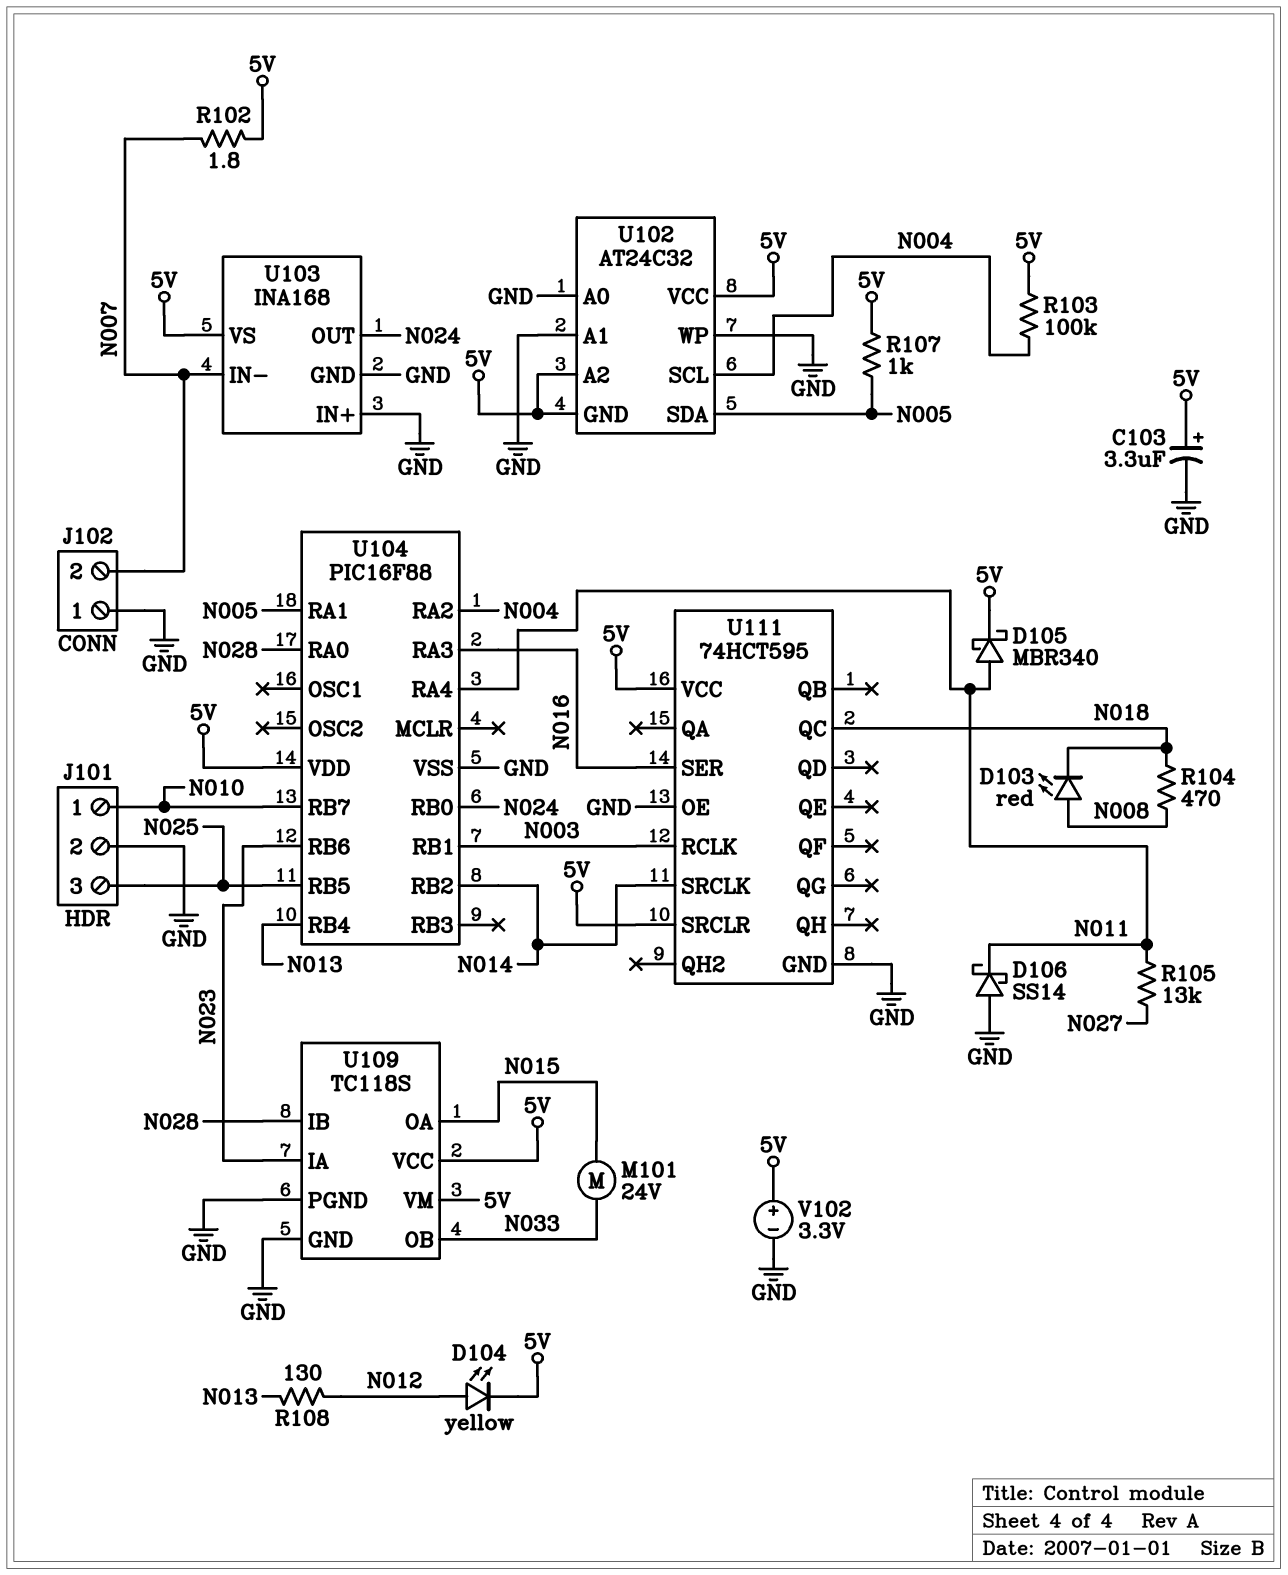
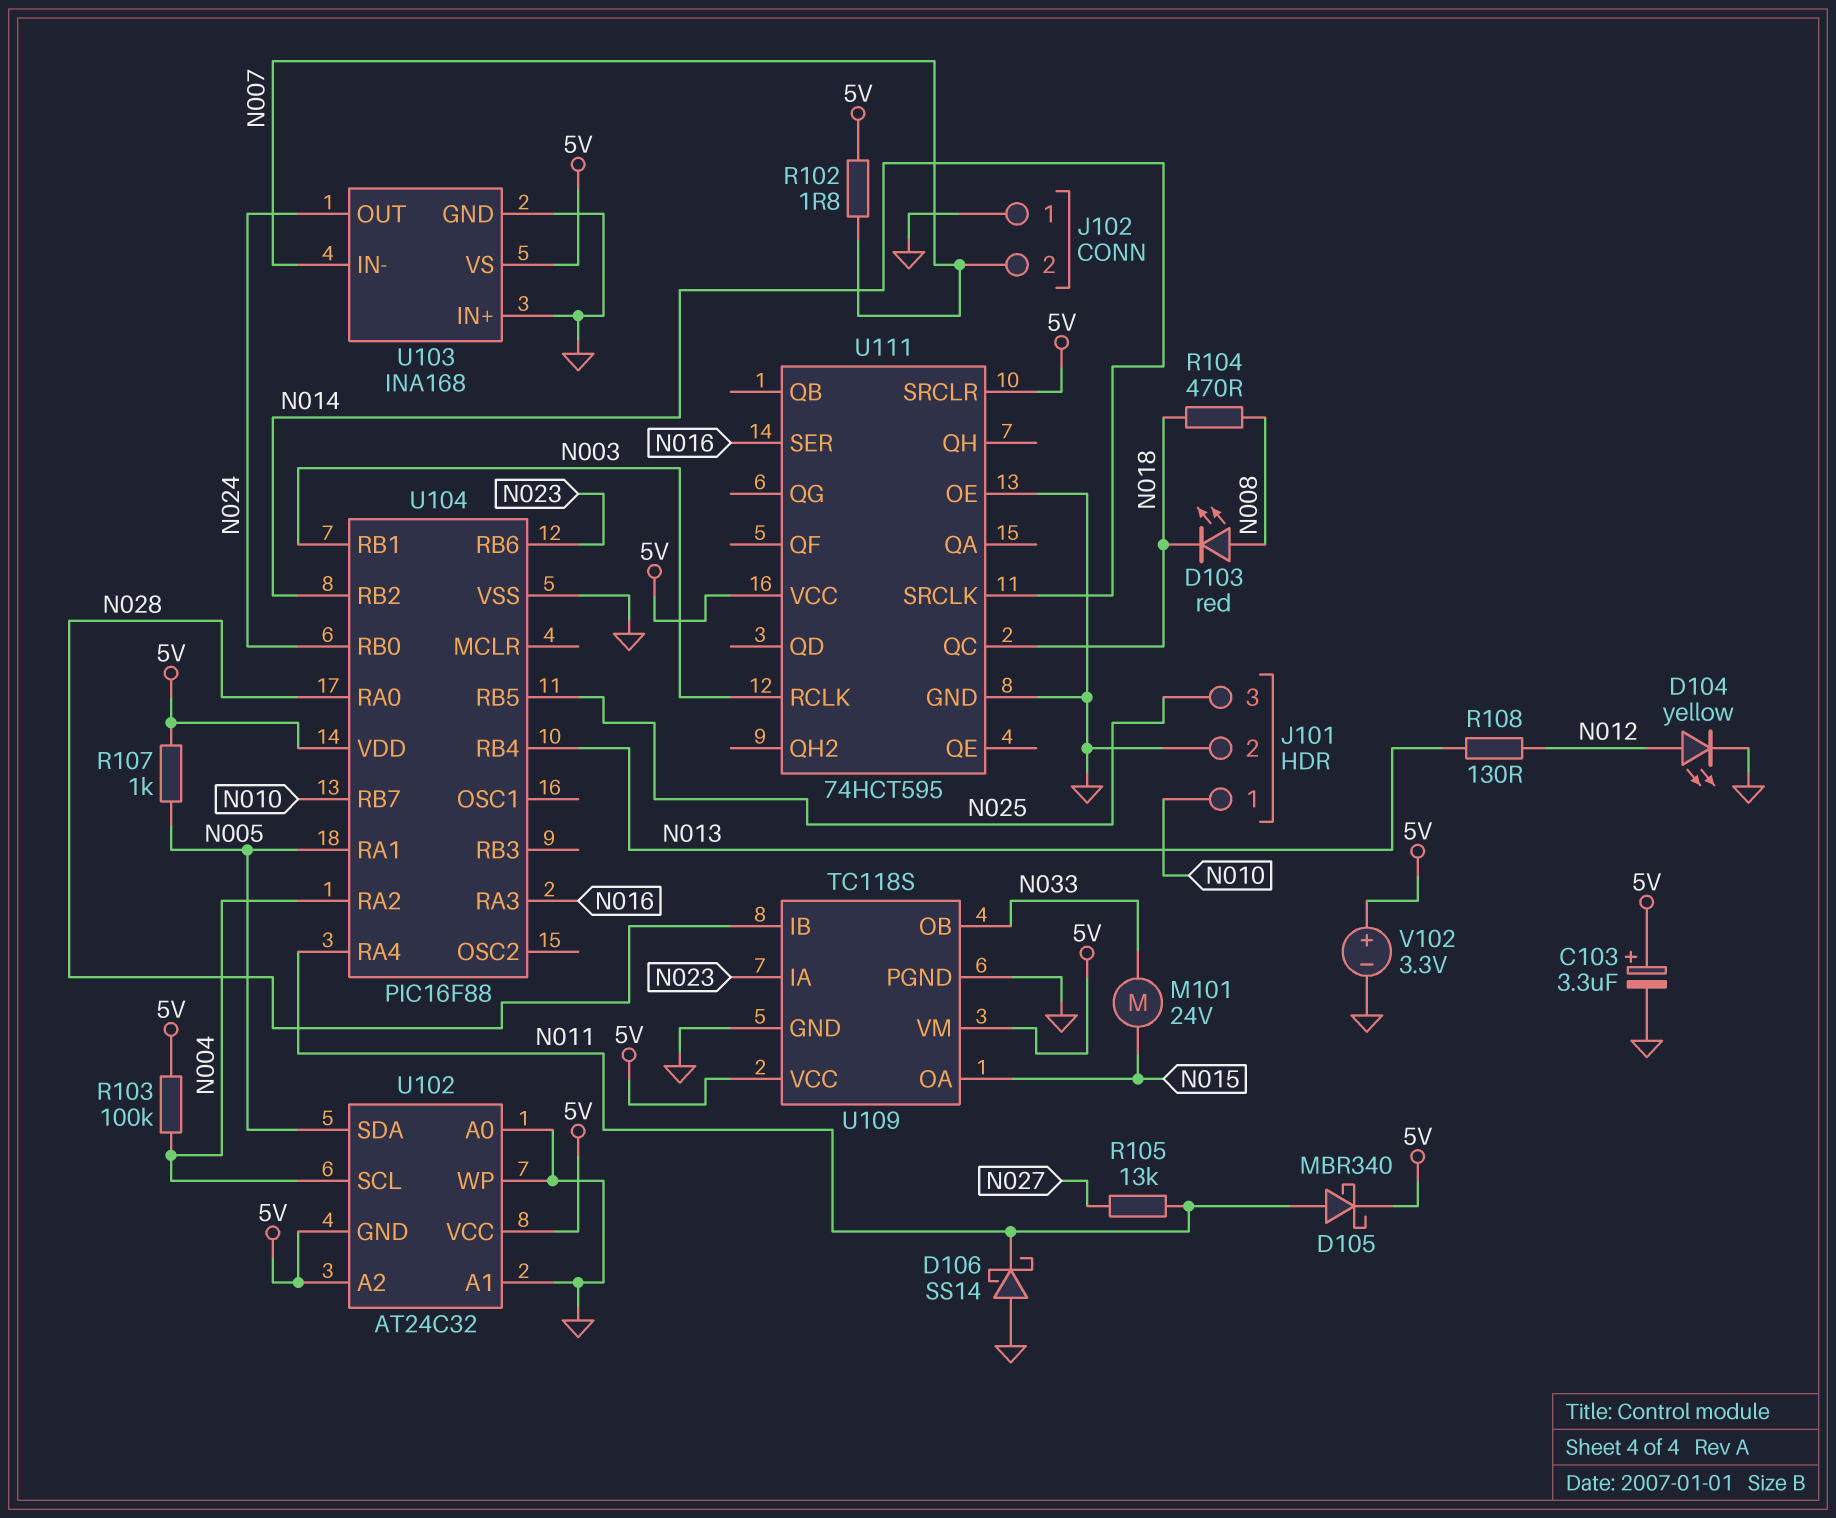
D104: LED yellow (A N012, K 5V) -> LED yellow (A N012, K GND)

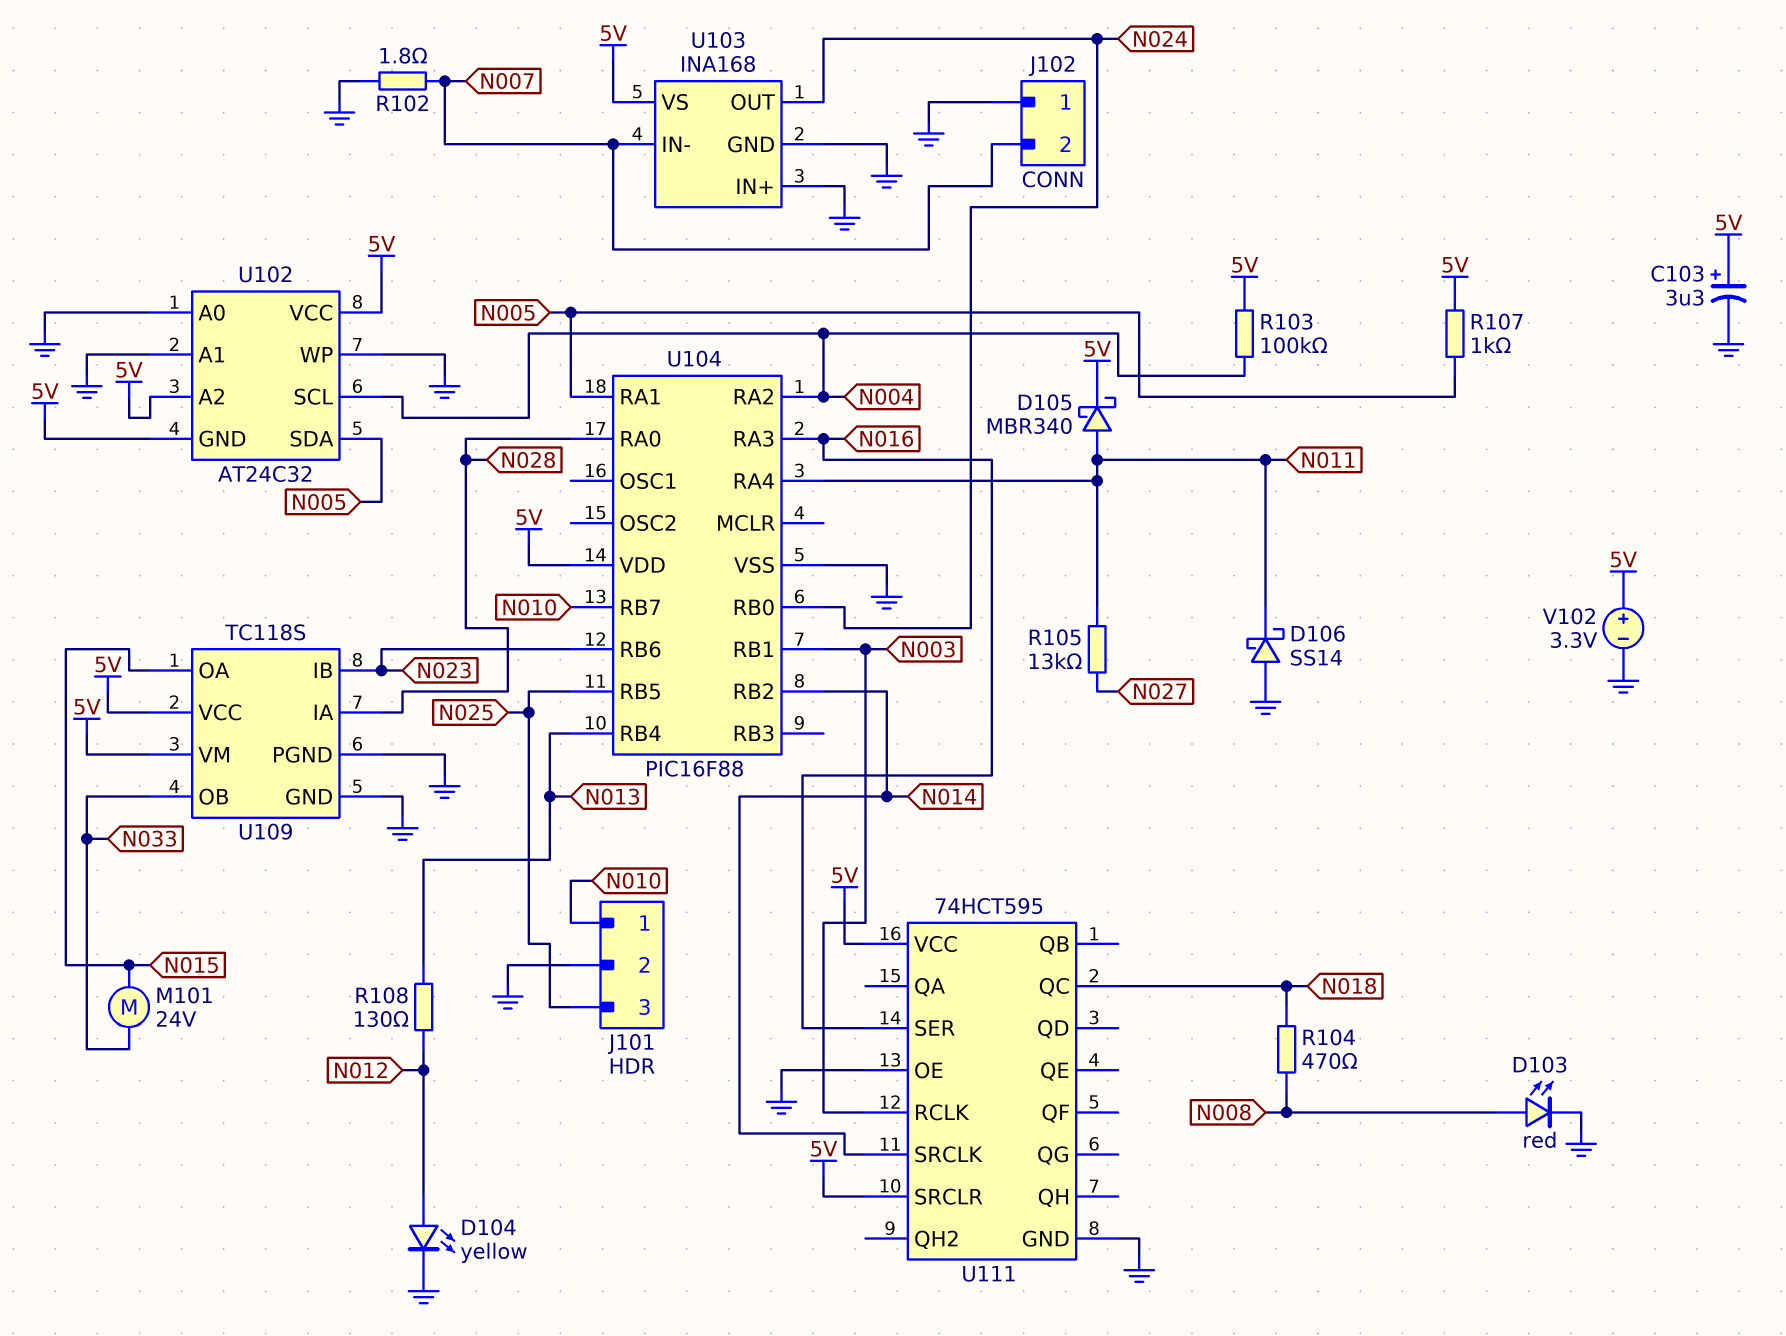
D103: LED red (A N008, K N018) -> LED red (A N008, K GND)
R102: 1.8 (5V, N007) -> 1.8 (GND, N007)
U109 pin IA: N023 -> N028
U109 pin IB: N028 -> N023

